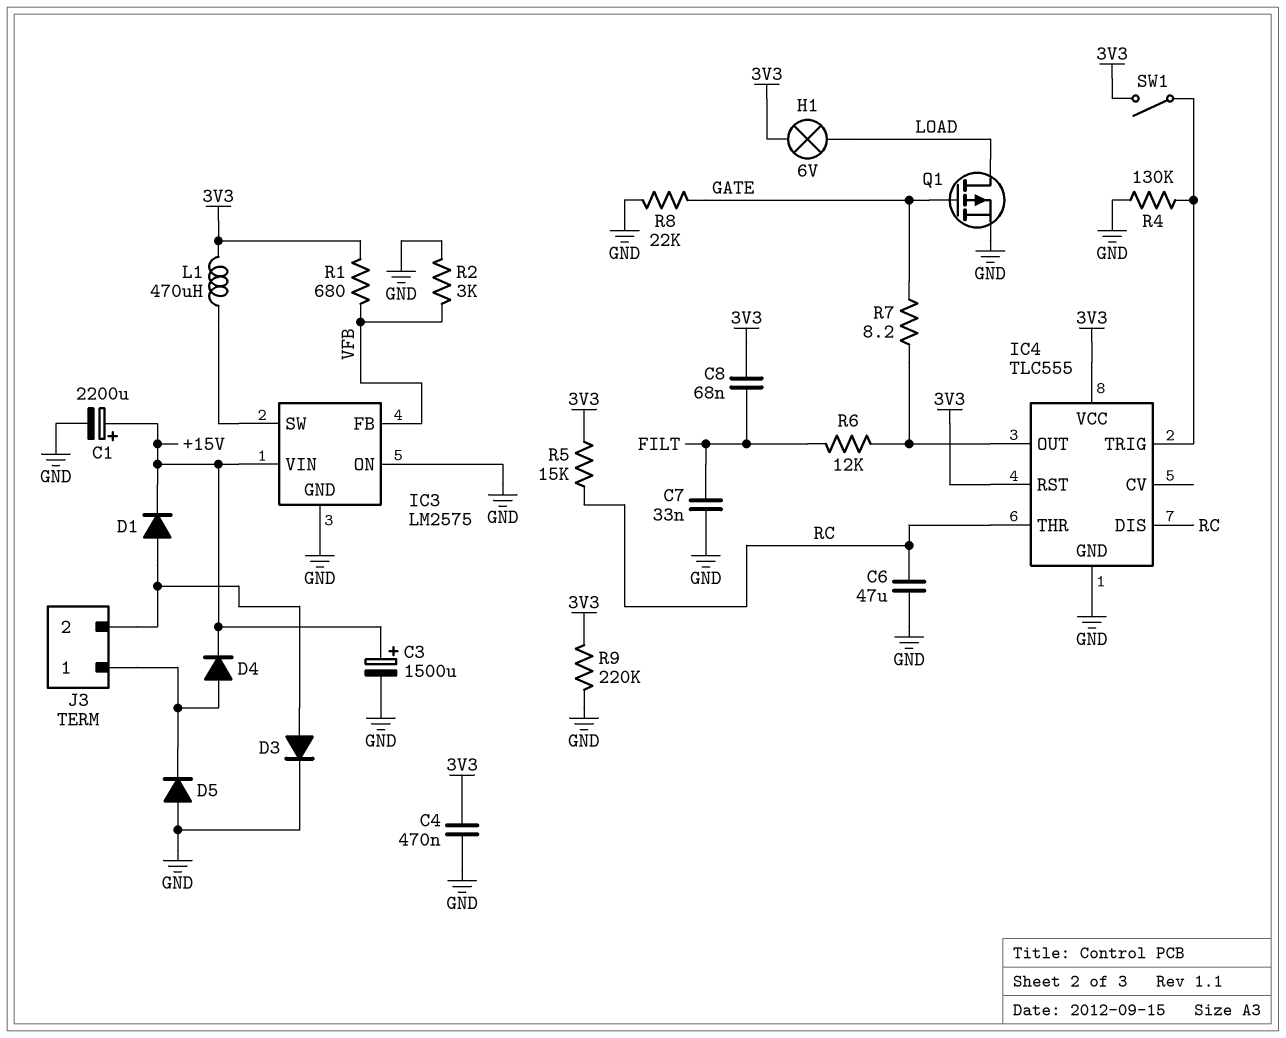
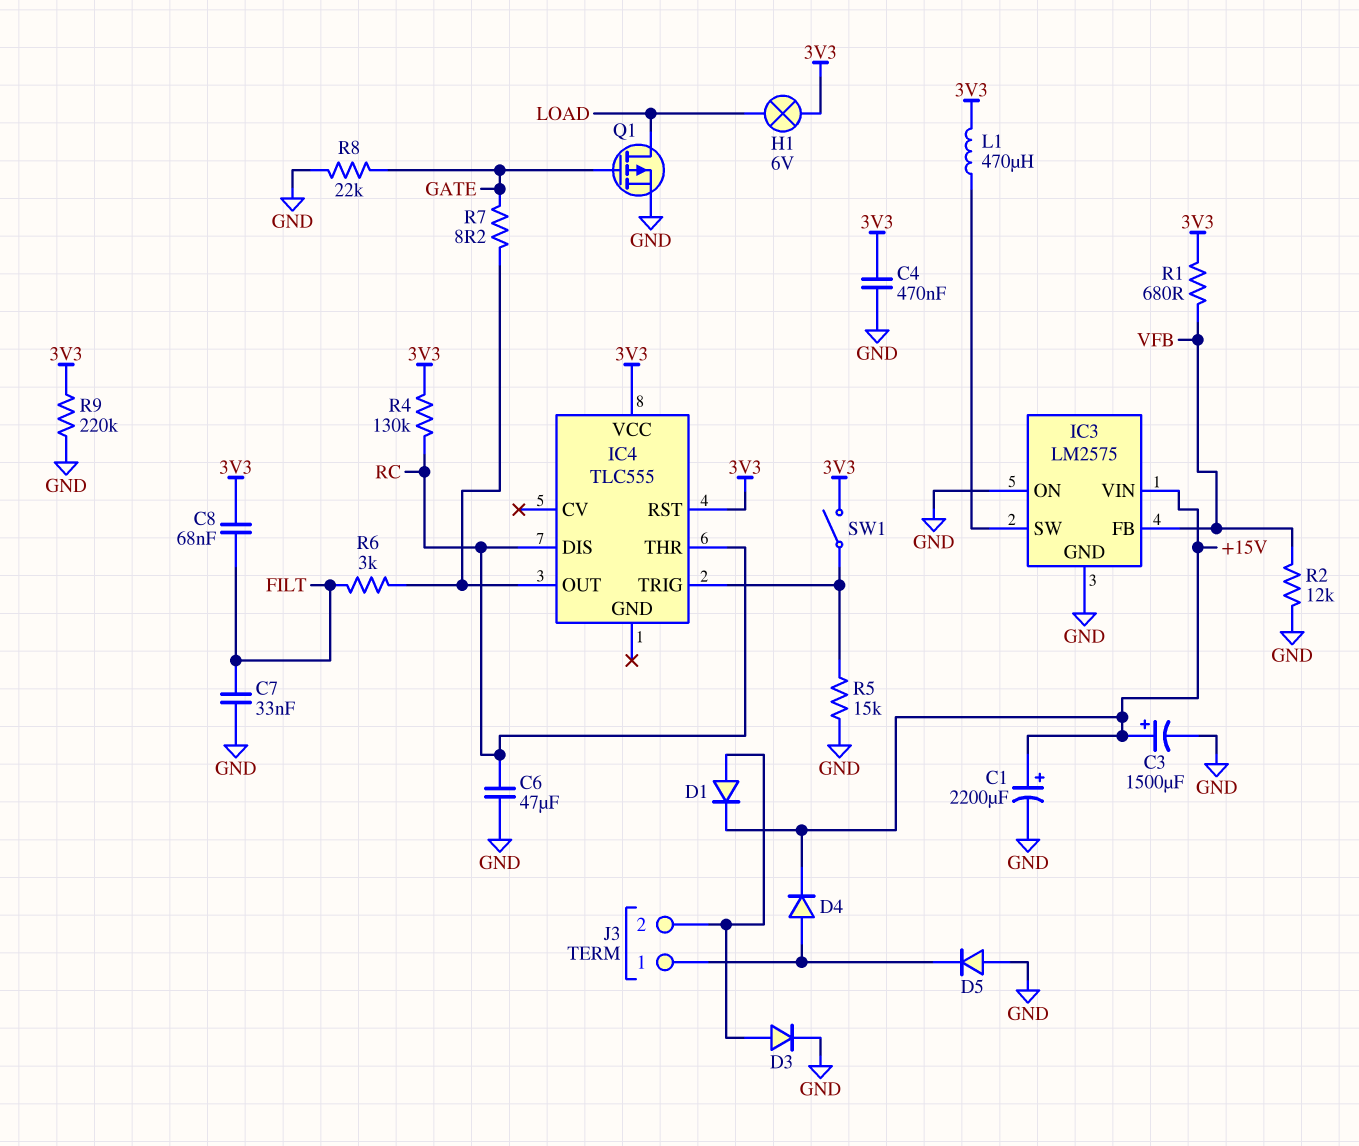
IC4 pin GND: GND -> none
R2: 3k (GND, VFB) -> 12k (GND, VFB)
R4: 130k (GND, IC4/TRIG) -> 130k (3V3, RC)
R5: 15k (3V3, RC) -> 15k (GND, IC4/TRIG)
R6: 12k (FILT, IC4/OUT) -> 3k (FILT, IC4/OUT)

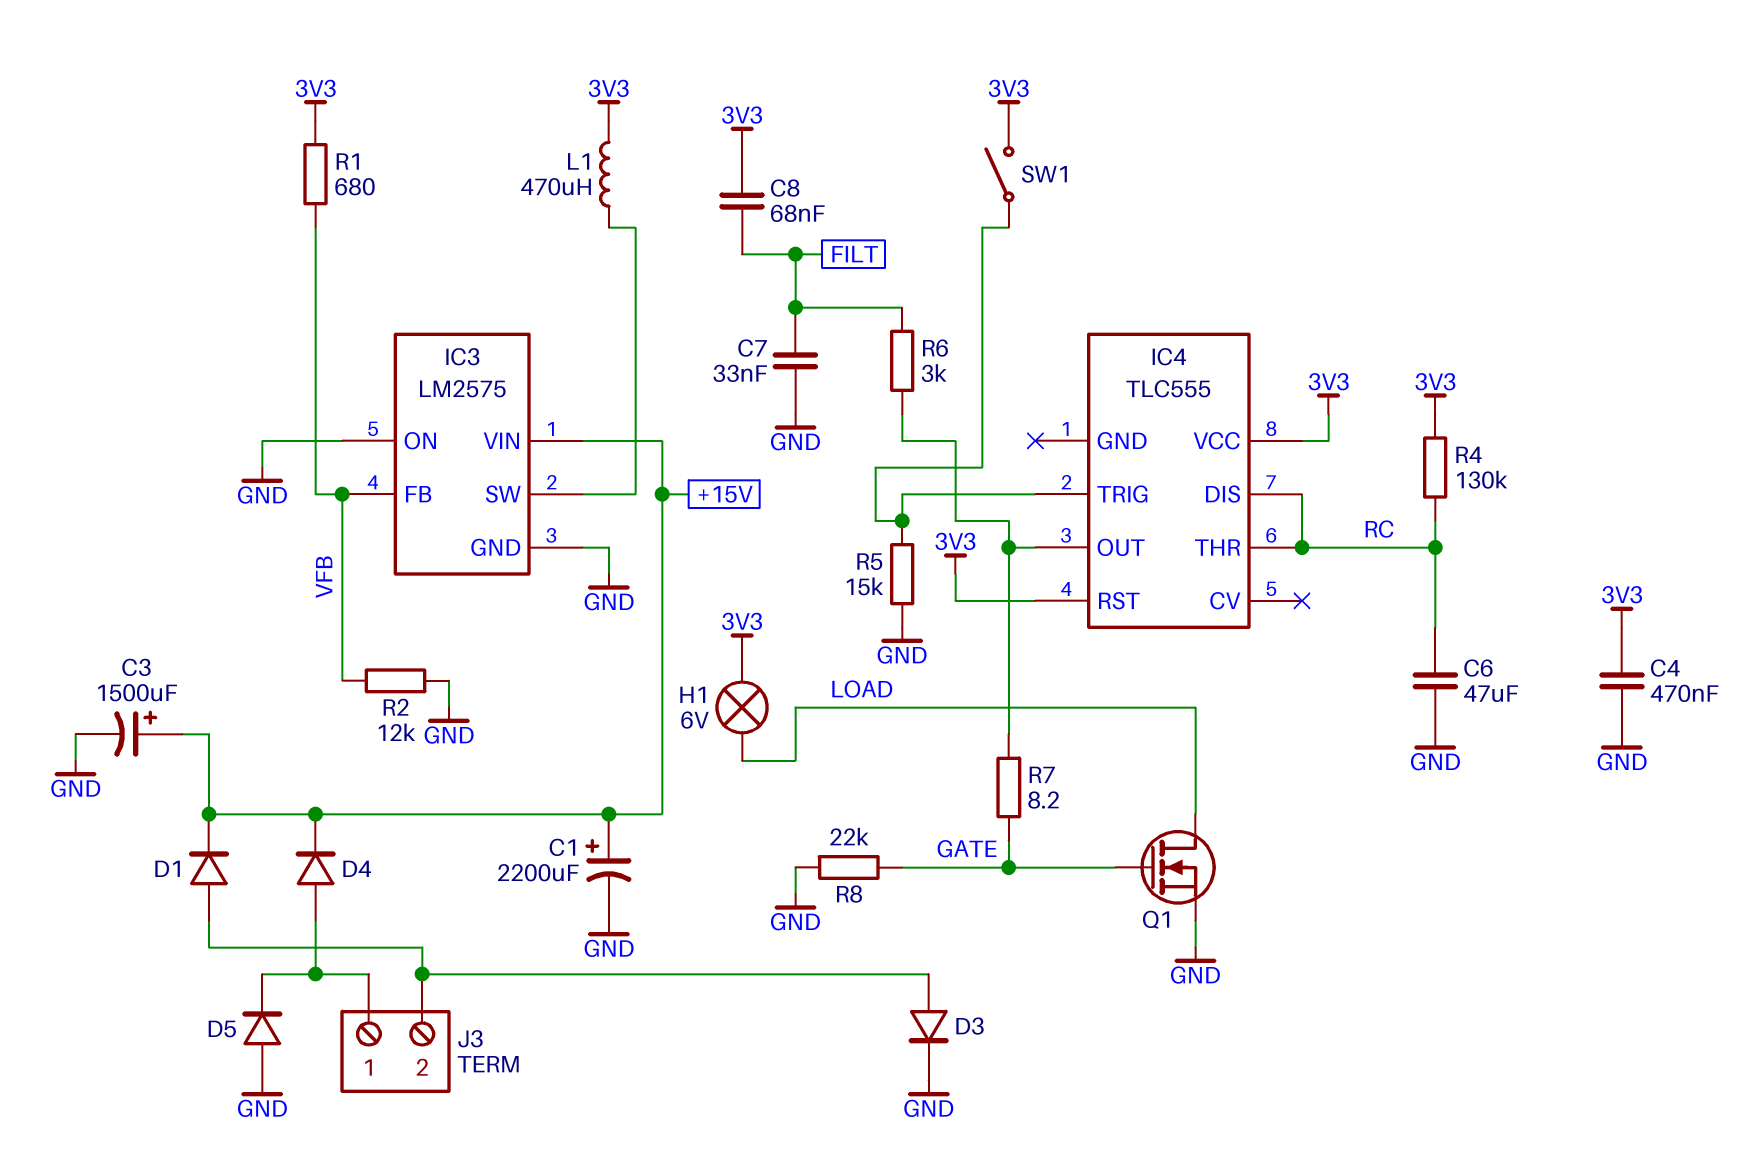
Q1: PMOS (G GATE, D LOAD, S GND) -> NMOS (G GATE, D LOAD, S GND)
R9: 220k (3V3, GND) -> none

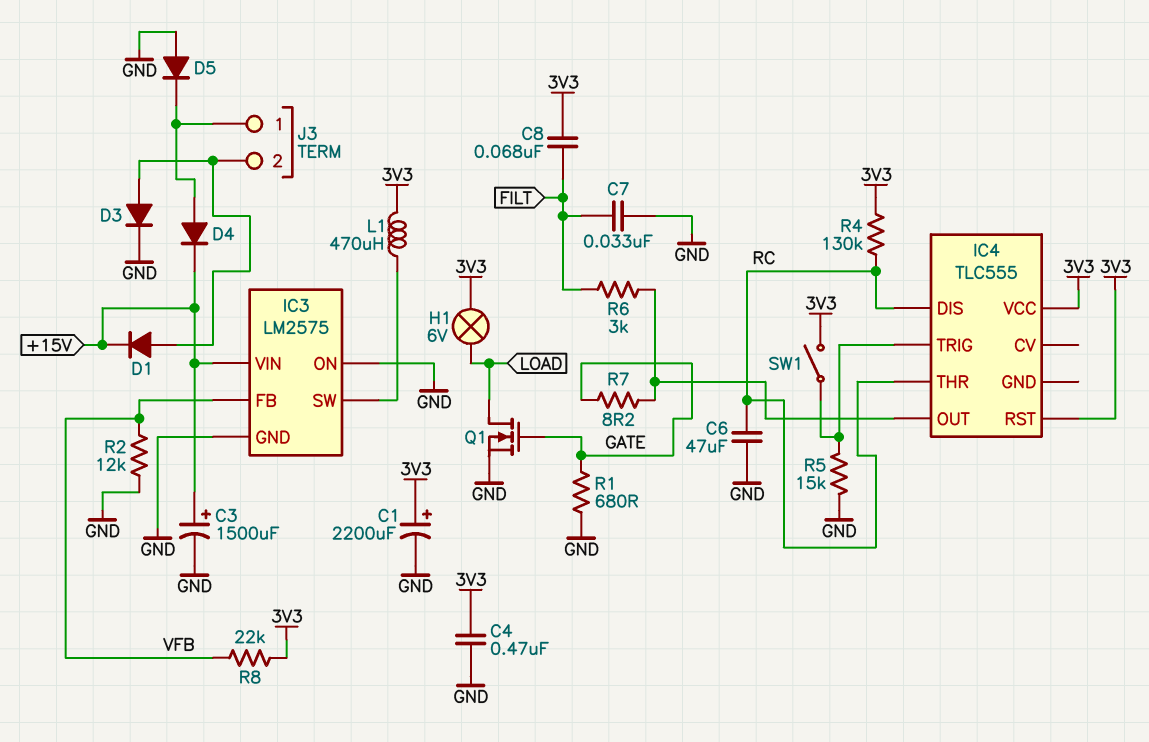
C1: 2200uF (plus +15V, minus GND) -> 2200uF (plus 3V3, minus GND)
R1: 680 (3V3, VFB) -> 680 (GATE, GND)
R8: 22k (GATE, GND) -> 22k (3V3, VFB)

